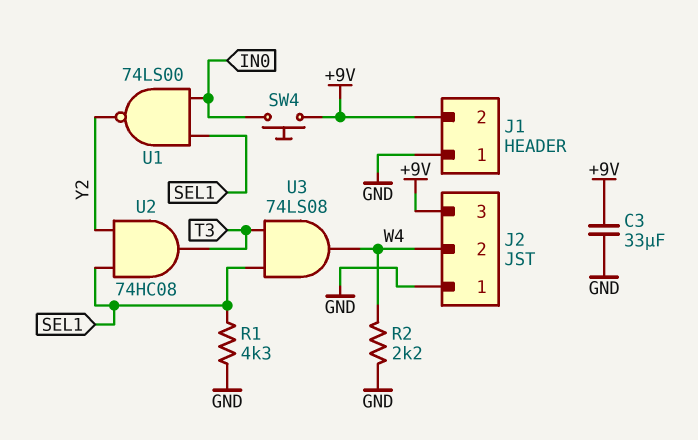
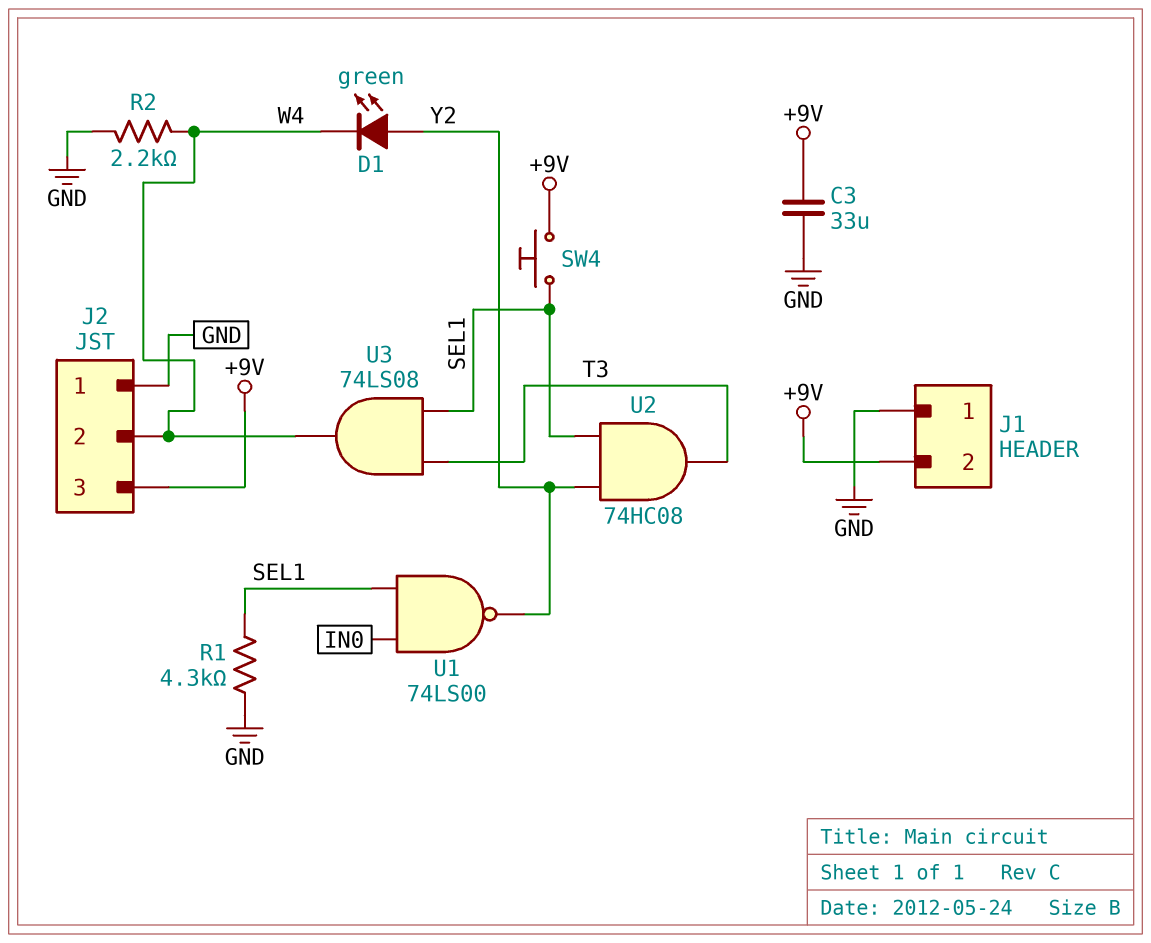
D1: none -> LED green (A Y2, K W4)
SW4: button (+9V, IN0) -> button (+9V, SEL1)

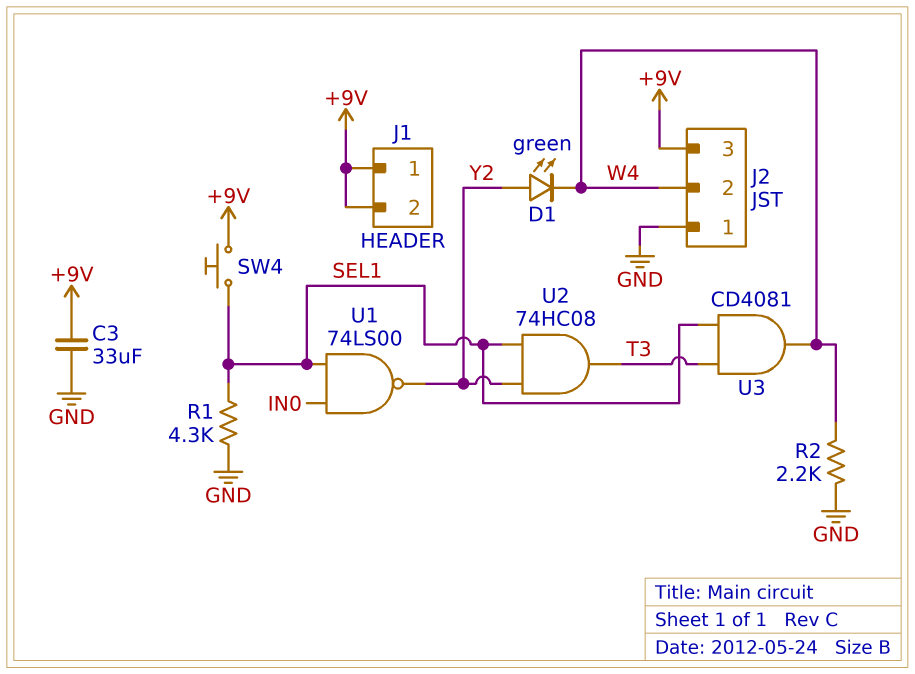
J1 pin 1: GND -> +9V
U3: AND 74LS08 (in SEL1, in T3, out W4) -> AND CD4081 (in SEL1, in T3, out W4)

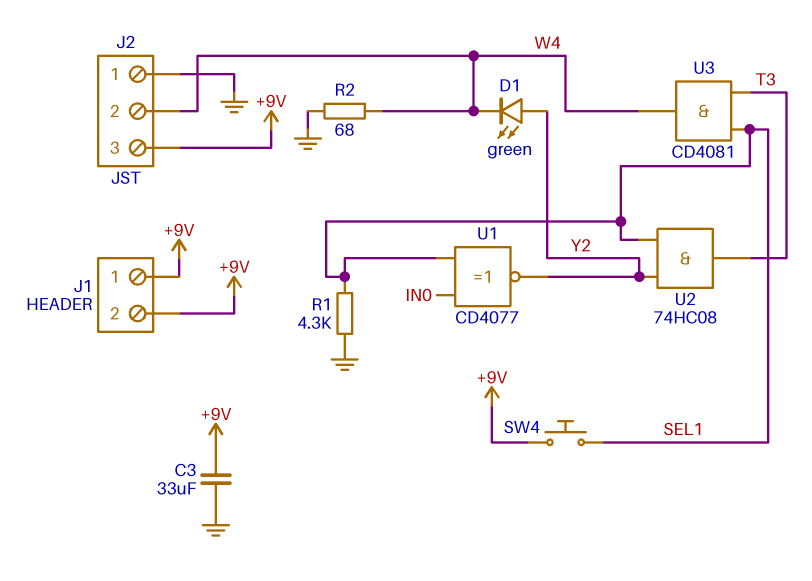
R2: 2.2k (GND, W4) -> 68 (GND, W4)
U1: NAND 74LS00 (in IN0, in SEL1, out Y2) -> XNOR CD4077 (in IN0, in SEL1, out Y2)

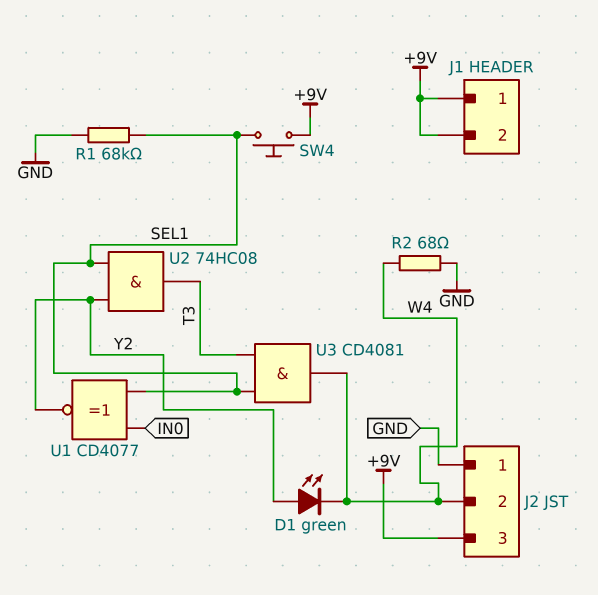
C3: 33uF (+9V, GND) -> none
R1: 4.3k (GND, SEL1) -> 68k (GND, SEL1)

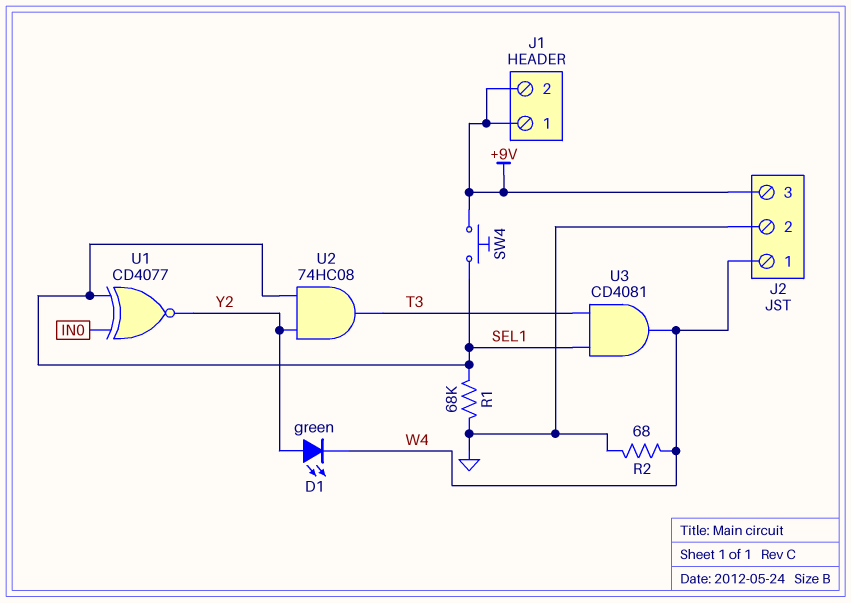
J2 pin 1: GND -> W4
J2 pin 2: W4 -> GND

